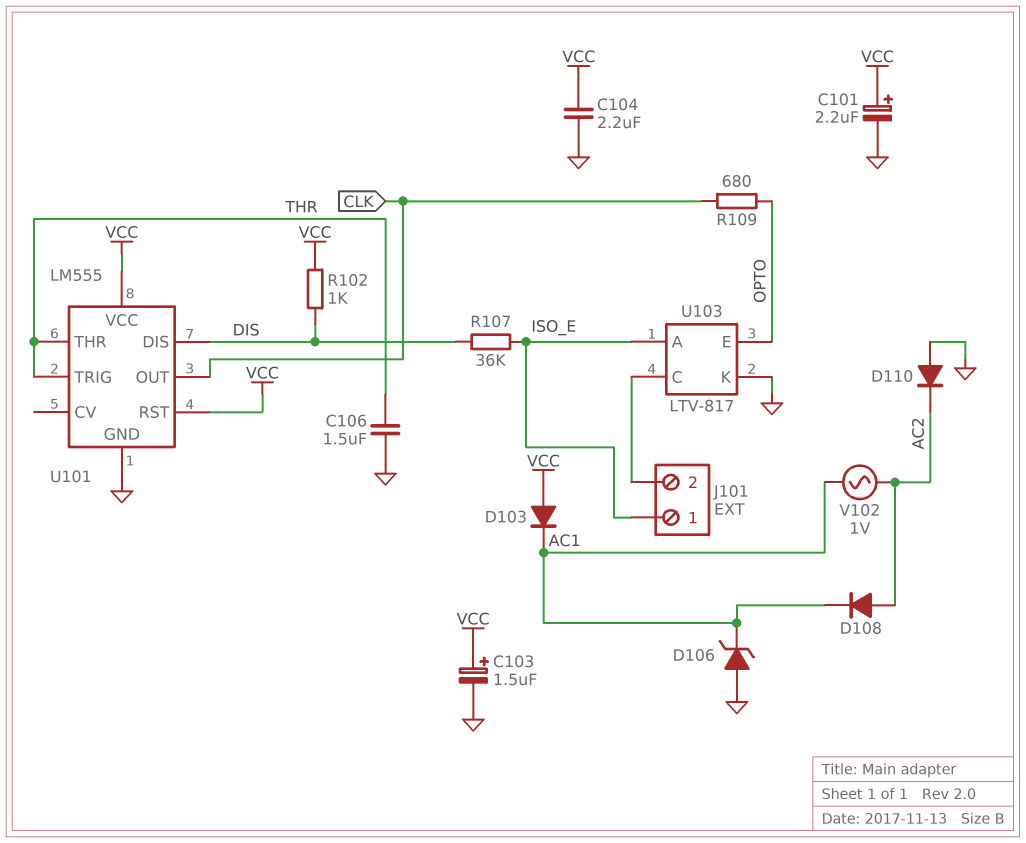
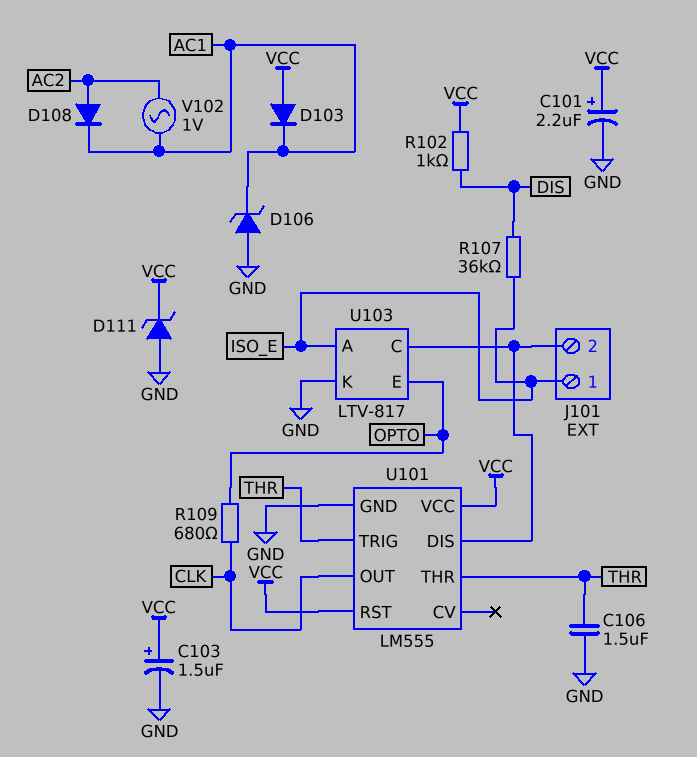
C104: 2.2uF (GND, VCC) -> none
D110: diode (A GND, K AC2) -> none
D111: none -> zener (A GND, K VCC)
U101 pin DIS: DIS -> J101/2

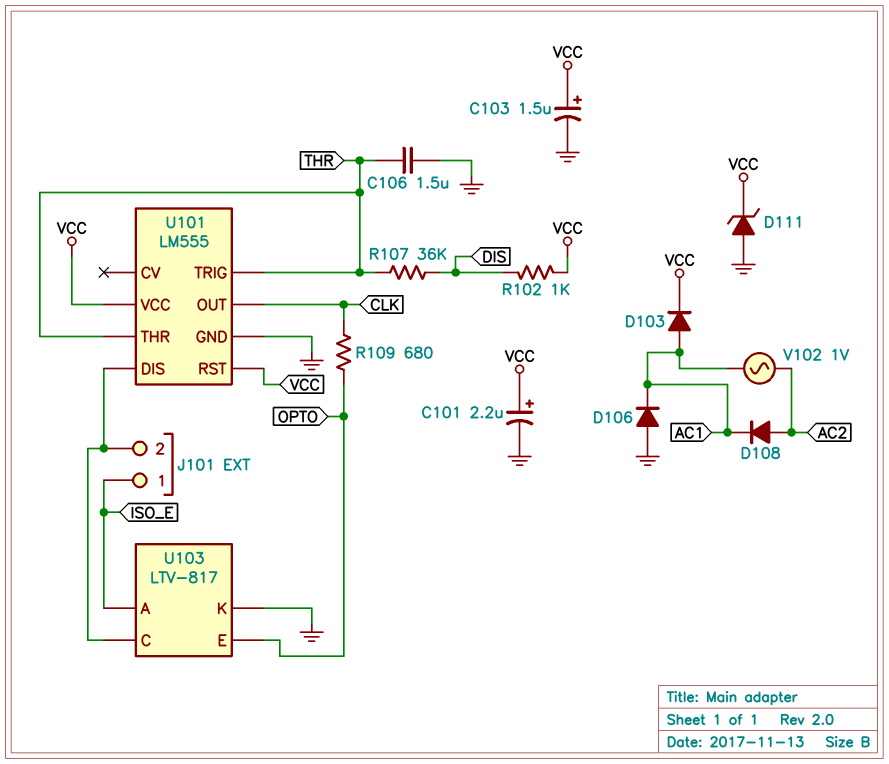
D103: diode (A VCC, K AC1) -> diode (A AC1, K VCC)
D106: zener (A GND, K AC1) -> diode (A GND, K AC1)
R107: 36k (DIS, ISO_E) -> 36k (DIS, THR)

